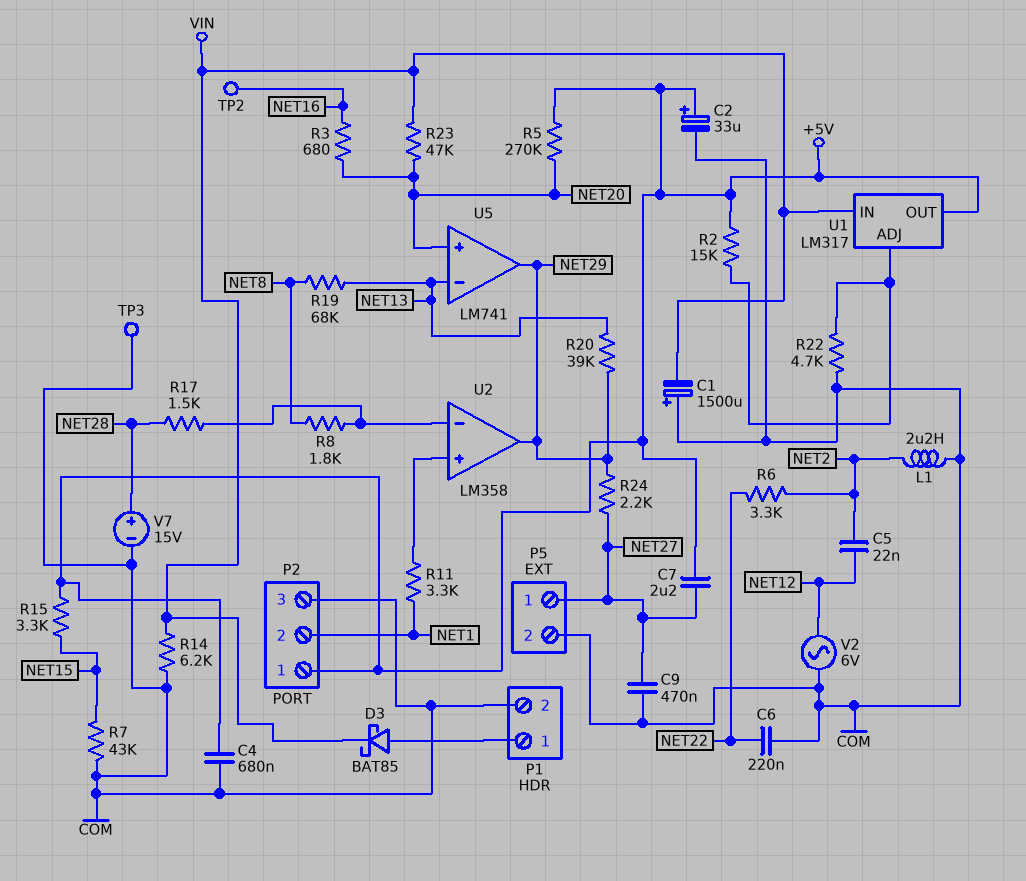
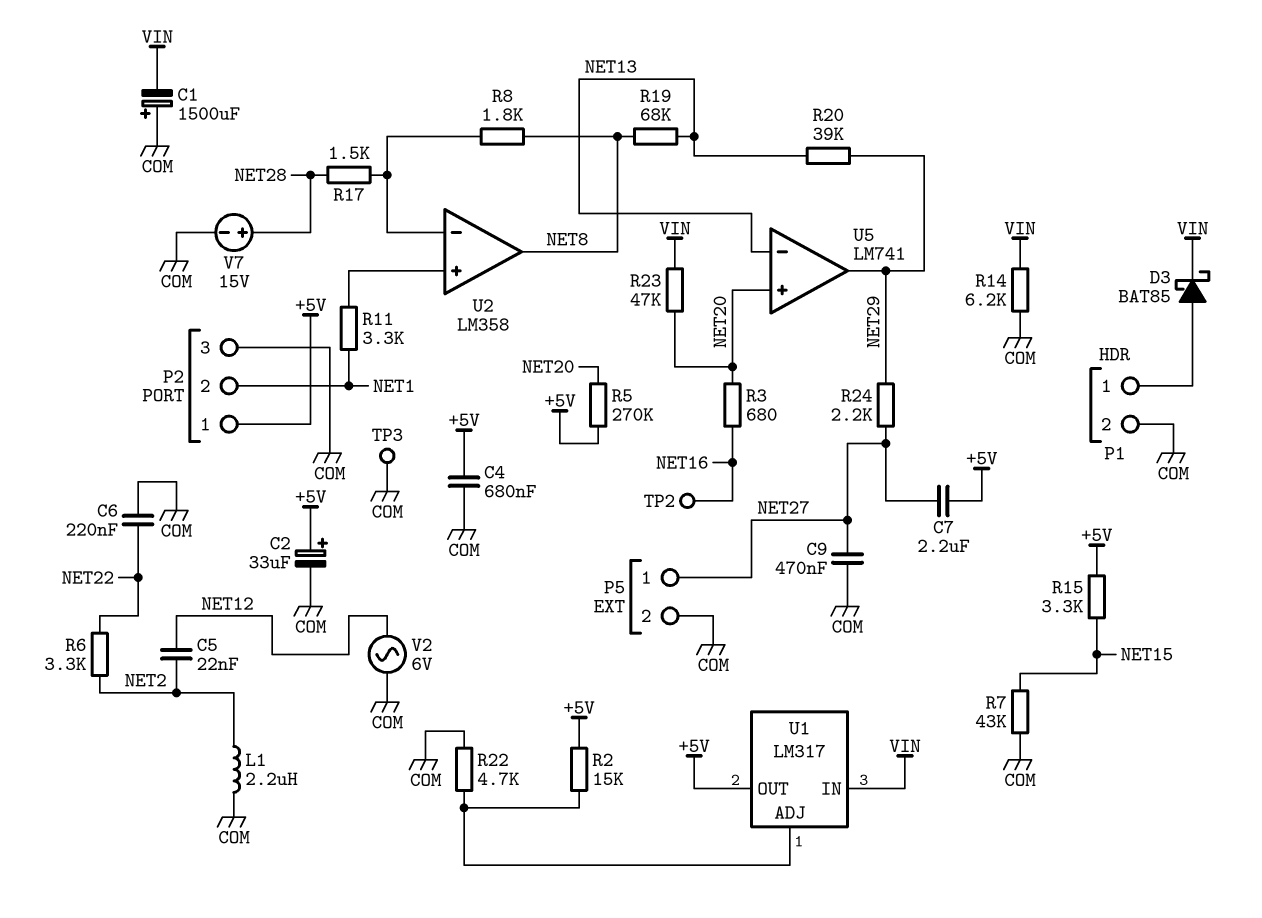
U2 pin out: NET29 -> NET8

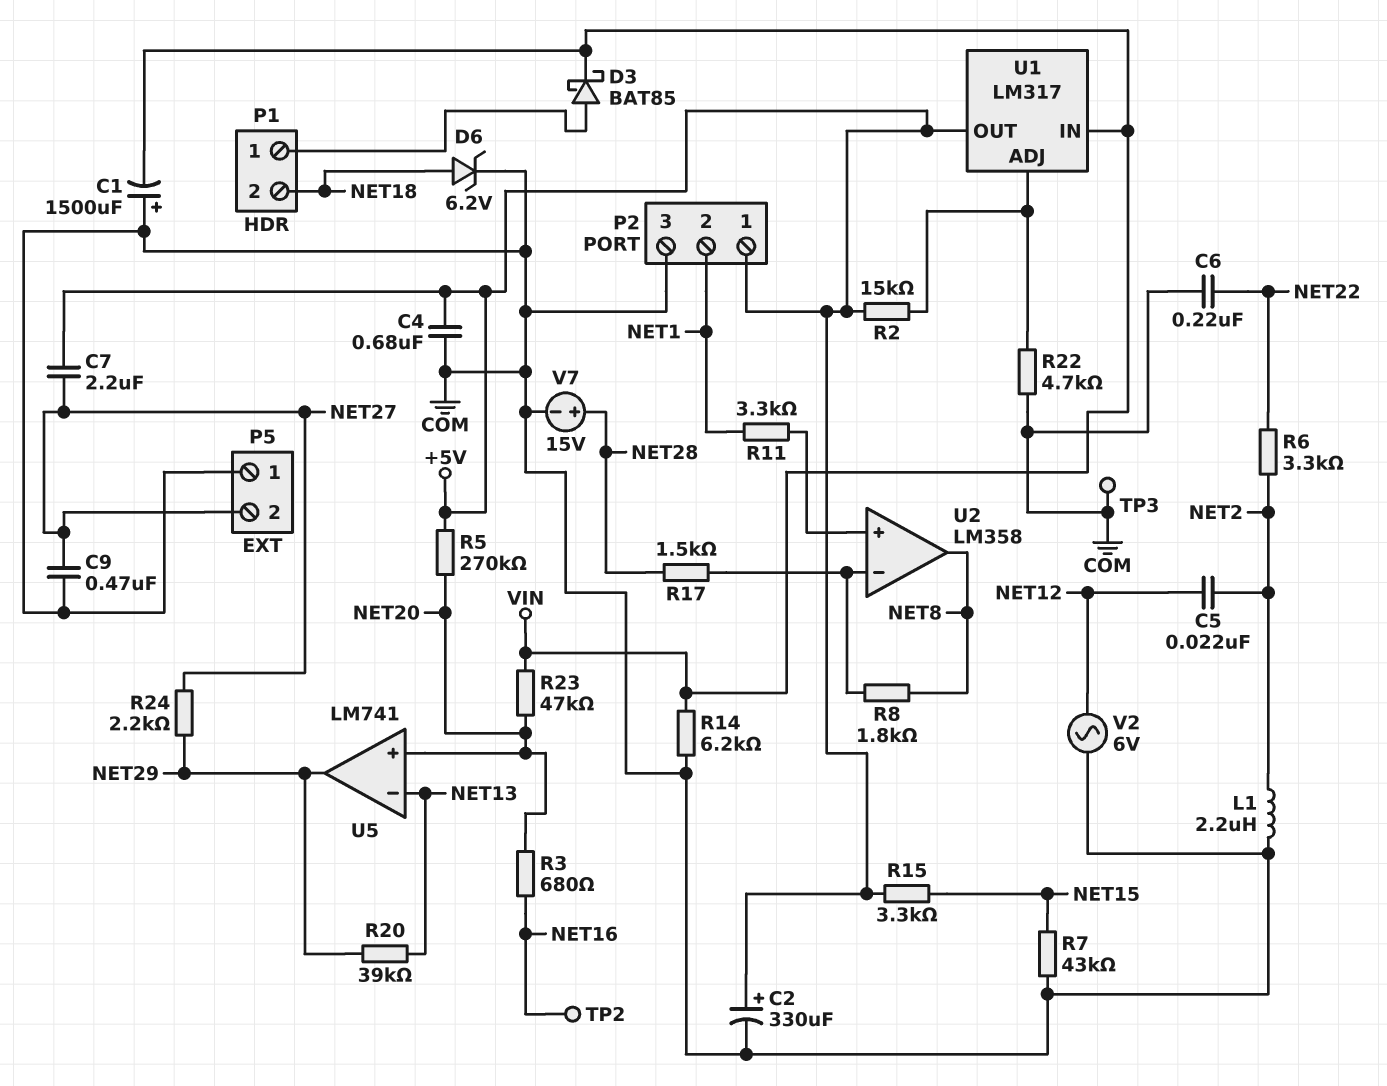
C2: 33uF (plus +5V, minus COM) -> 330uF (plus +5V, minus COM)
D6: none -> zener 6.2V (A NET18, K COM)
P1 pin 2: COM -> NET18
P5 pin 1: NET27 -> COM
P5 pin 2: COM -> NET27
R19: 68k (NET8, NET13) -> none

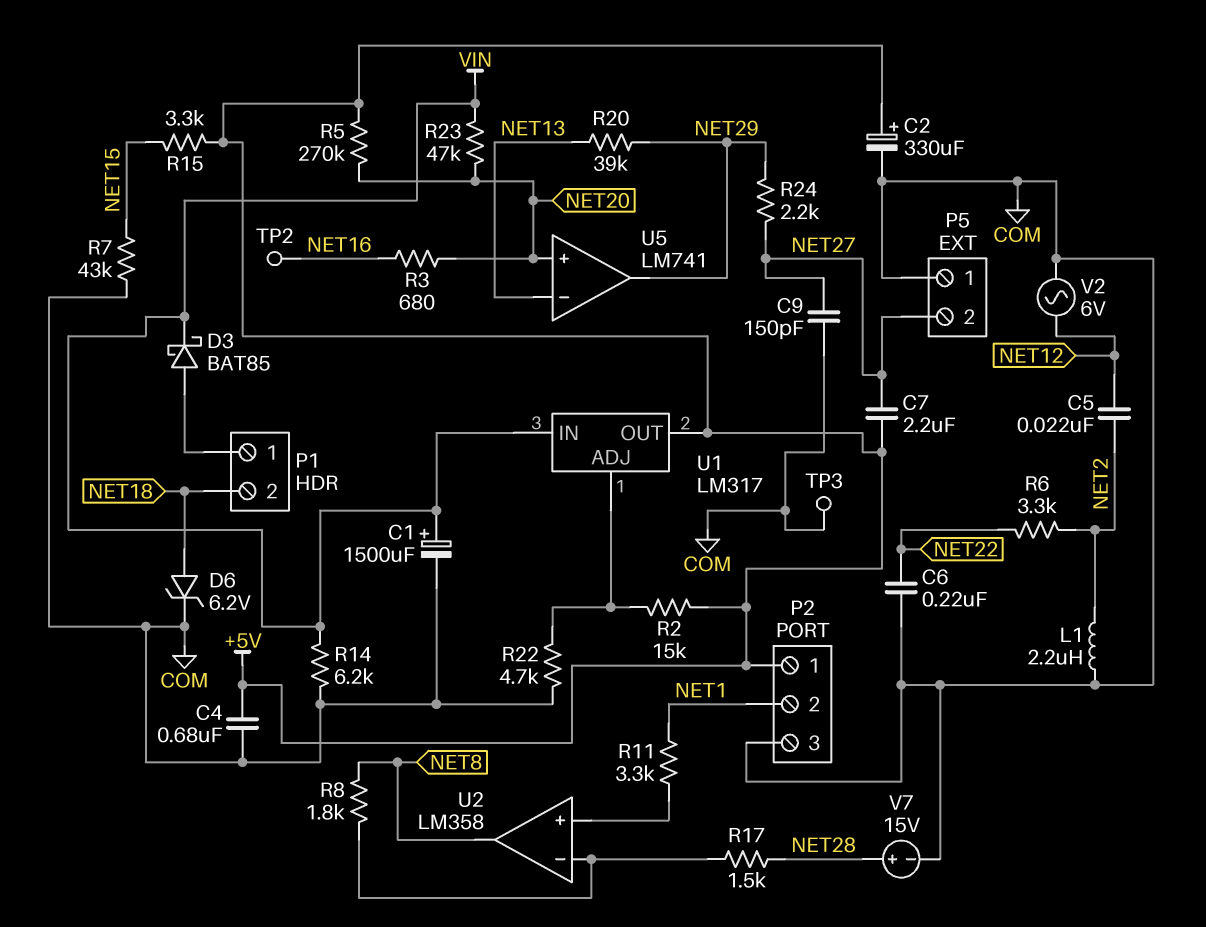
C1: 1500uF (plus COM, minus VIN) -> 1500uF (plus VIN, minus COM)
C9: 470nF (COM, NET27) -> 150pF (COM, NET27)

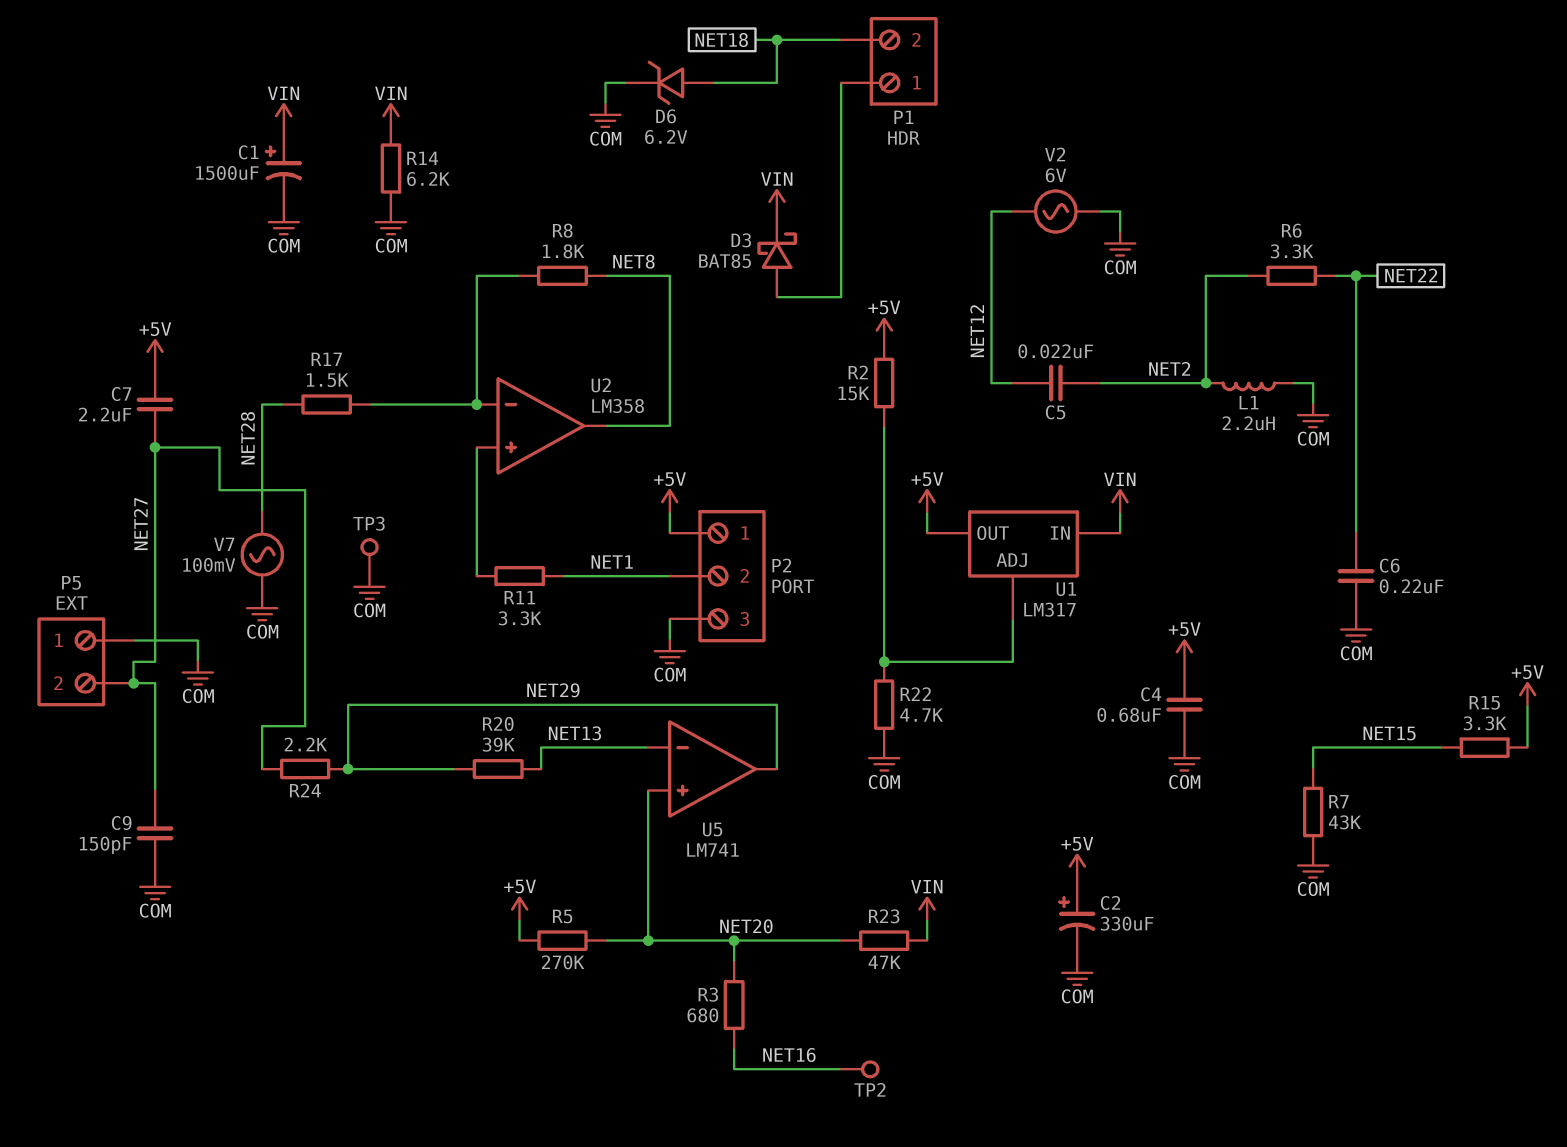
V7: 15V (plus NET28, minus COM) -> AC 100mV (COM, NET28)

